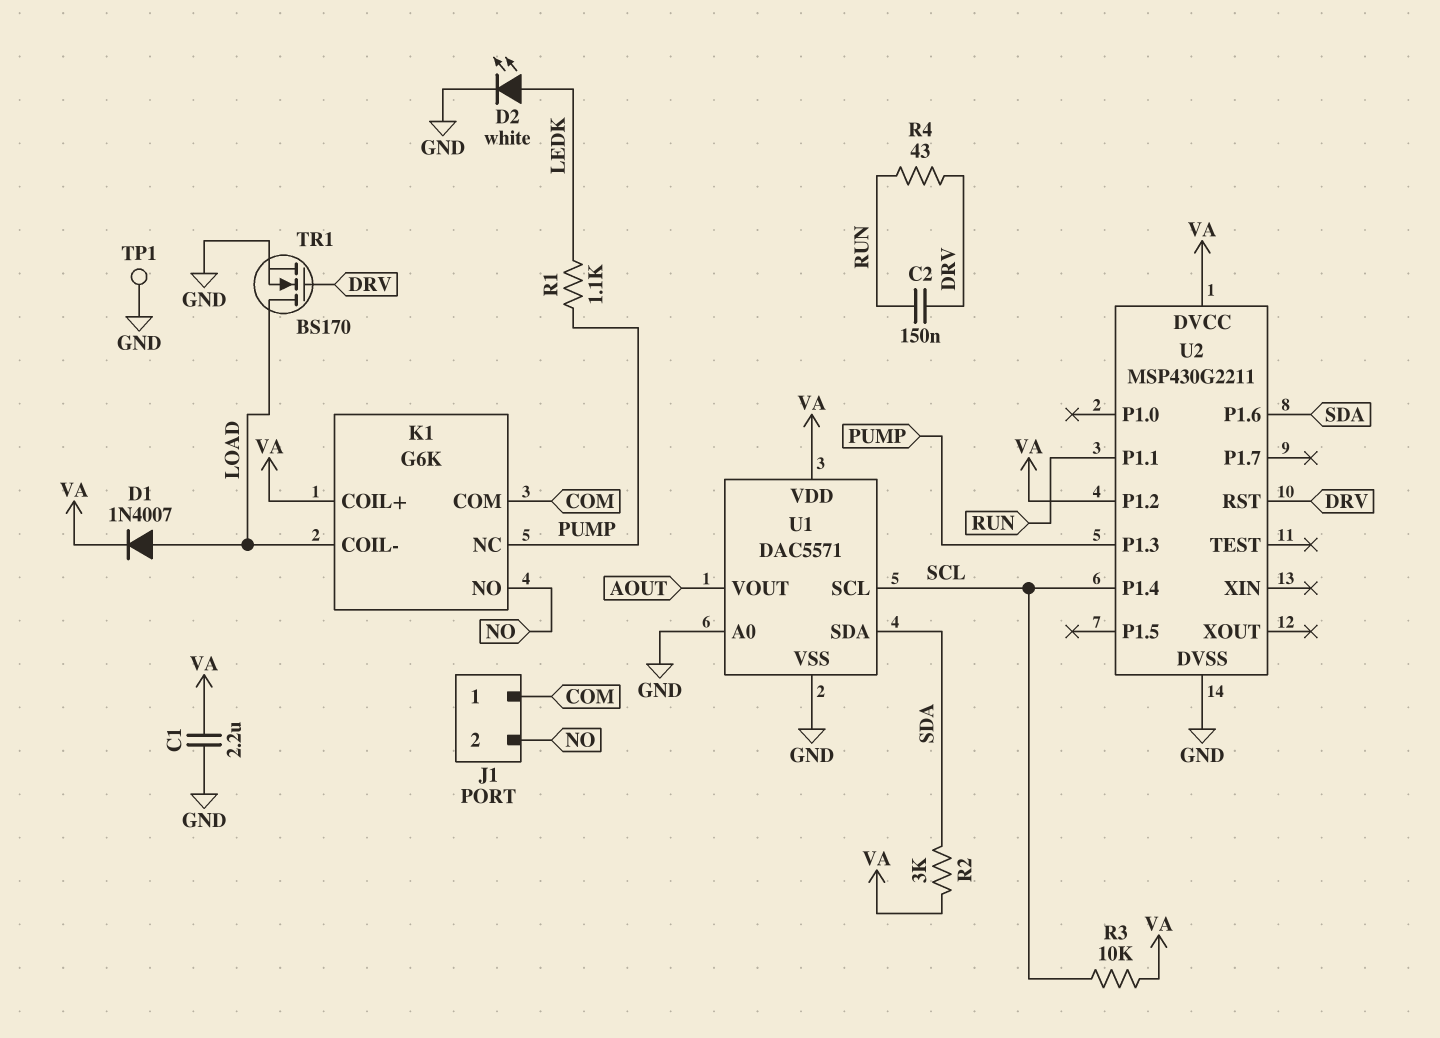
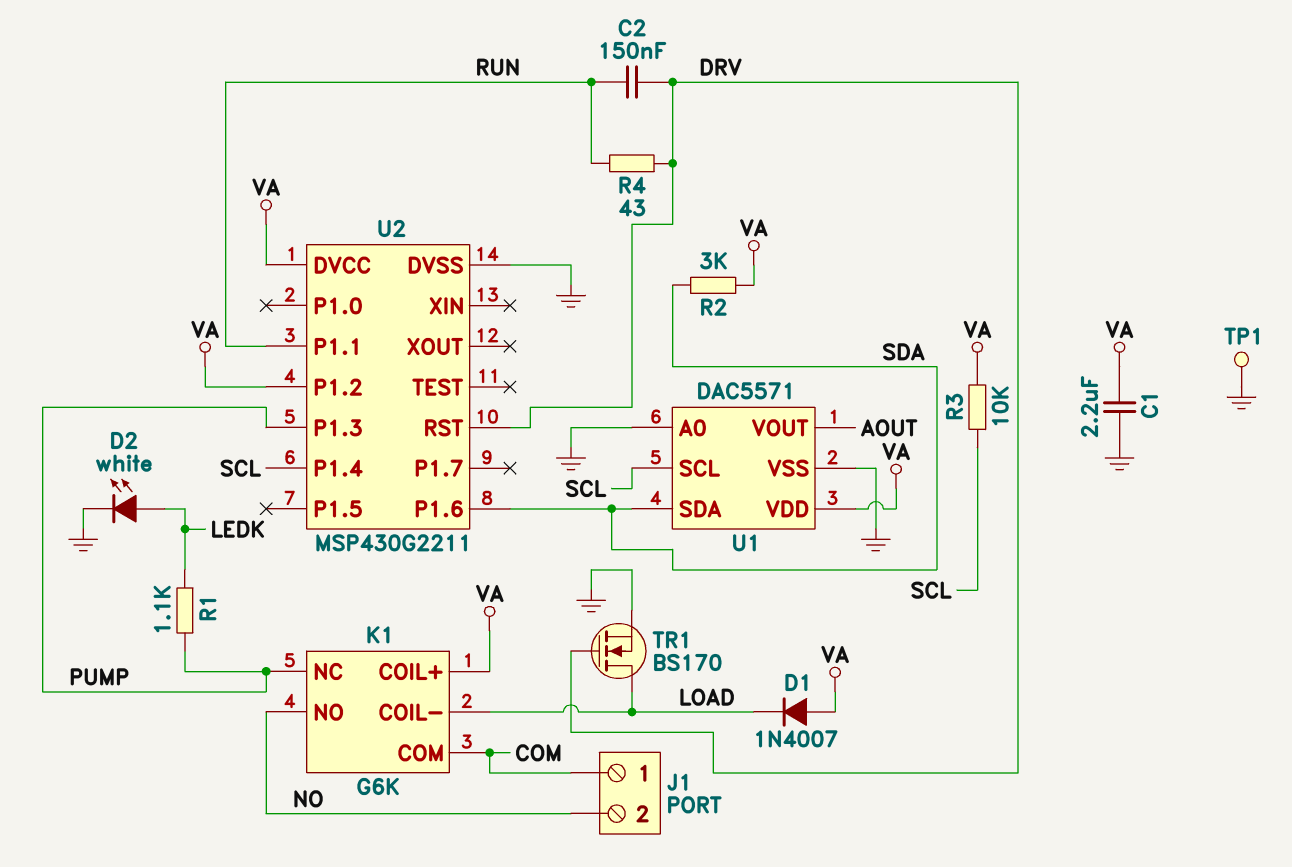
D1: diode 1N4007 (A LOAD, K VA) -> diode 1N4007 (A VA, K LOAD)

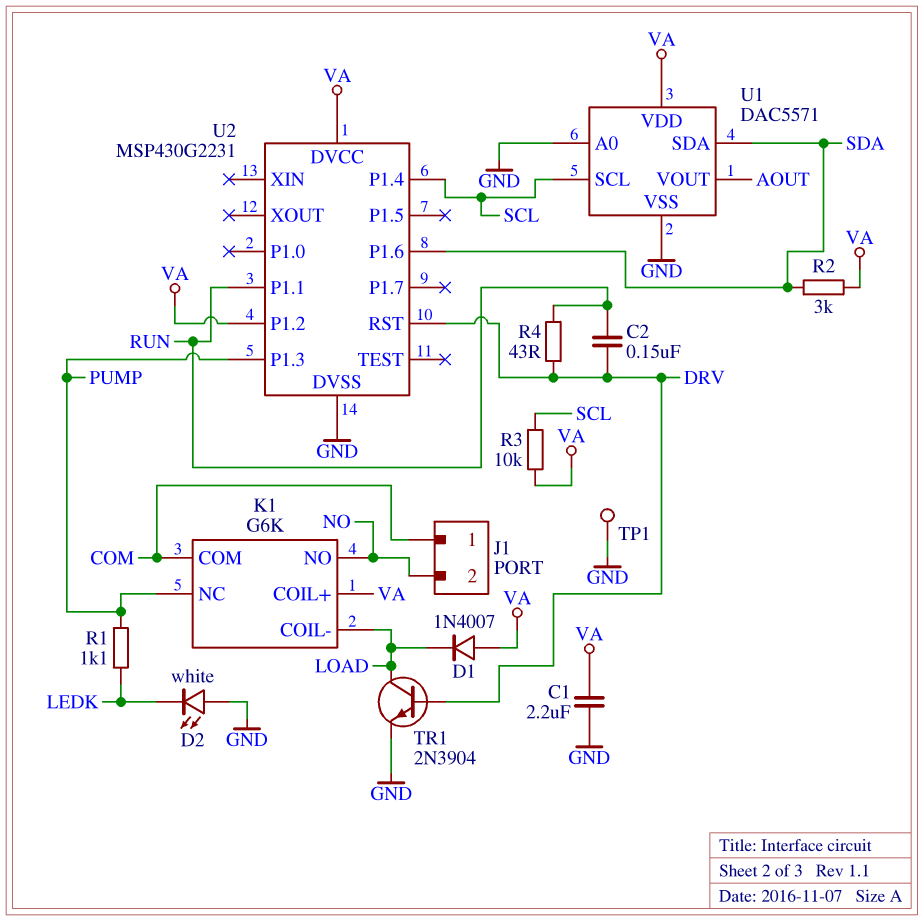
D2: LED white (A LEDK, K GND) -> LED white (A GND, K LEDK)
TR1: NMOS BS170 (G DRV, D LOAD, S GND) -> NPN 2N3904 (B DRV, C LOAD, E GND)
U2: MSP430G2211 -> MSP430G2231

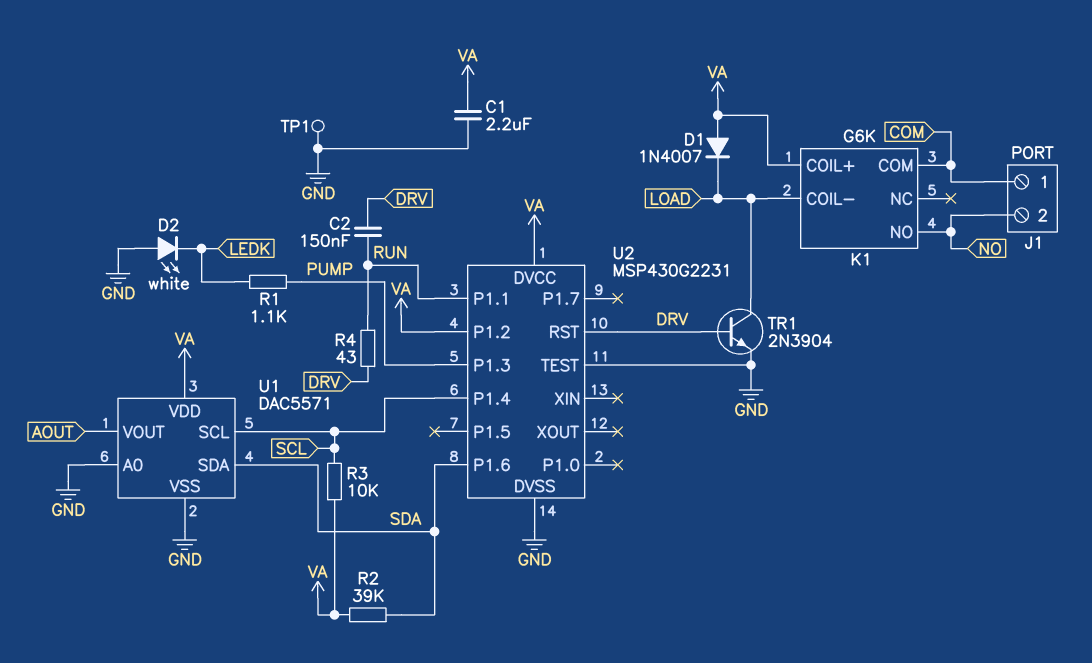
K1 pin NC: PUMP -> none
R2: 3k (SDA, VA) -> 39k (SDA, VA)
U2 pin TEST: none -> GND

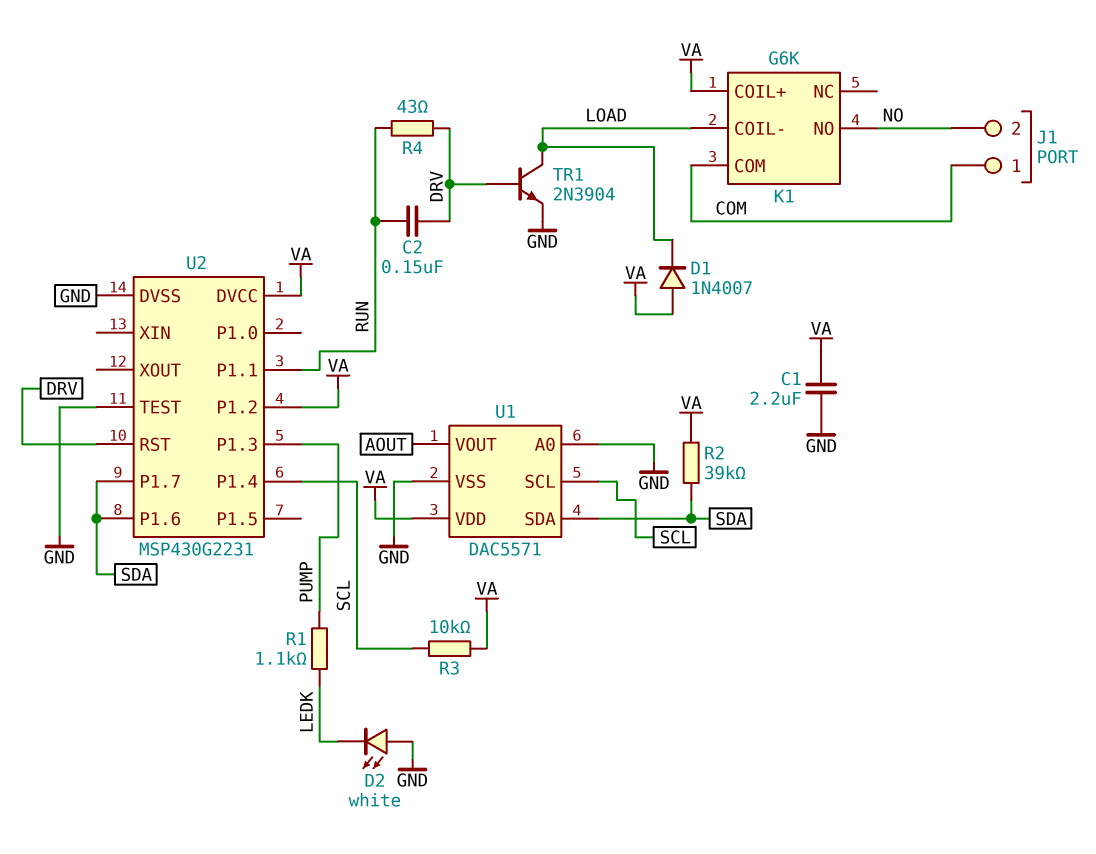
TP1: test point (GND) -> none
U2 pin P1.7: none -> SDA

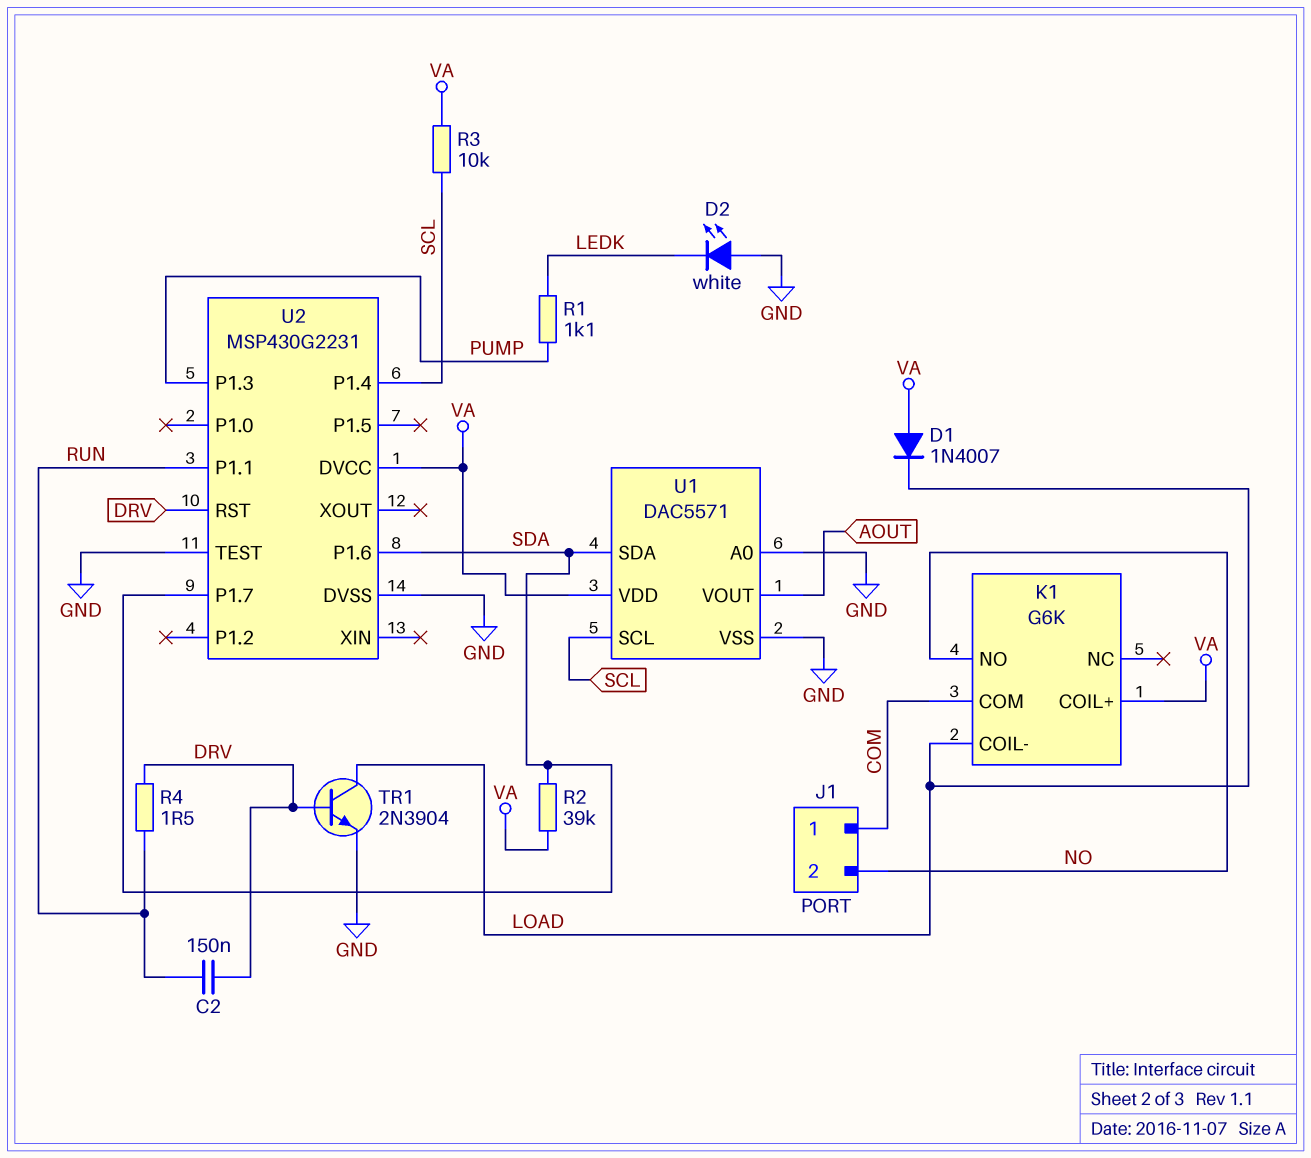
C1: 2.2uF (GND, VA) -> none
R4: 43 (DRV, RUN) -> 1.5 (DRV, RUN)
U2 pin P1.2: VA -> none

